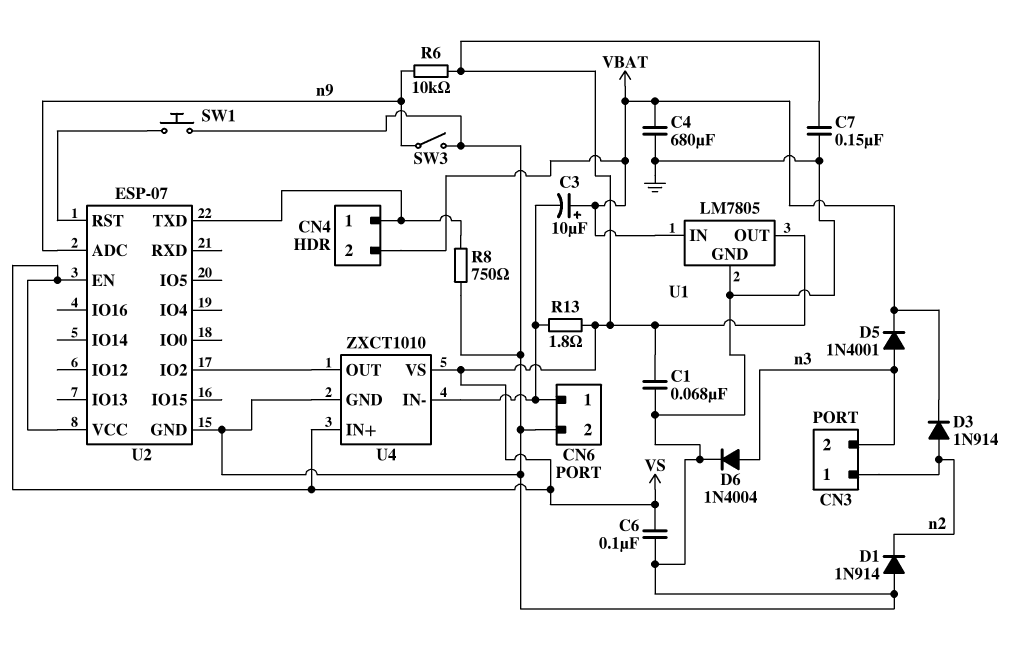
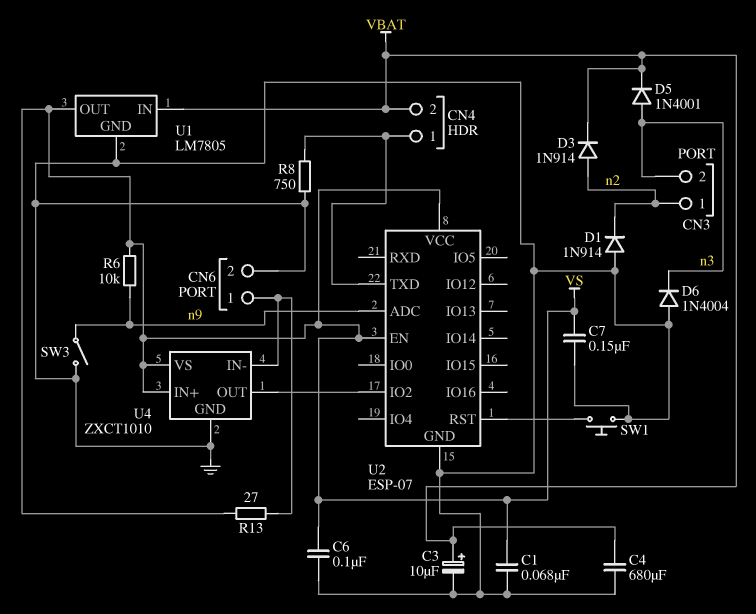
C3: 10uF (plus VBAT, minus CN6/1) -> 10uF (plus VBAT, minus GND)
D6: diode 1N4004 (A n3, K GND) -> diode 1N4004 (A GND, K n3)
R13: 1.8 (CN6/1, VS) -> 27 (CN6/1, VS)

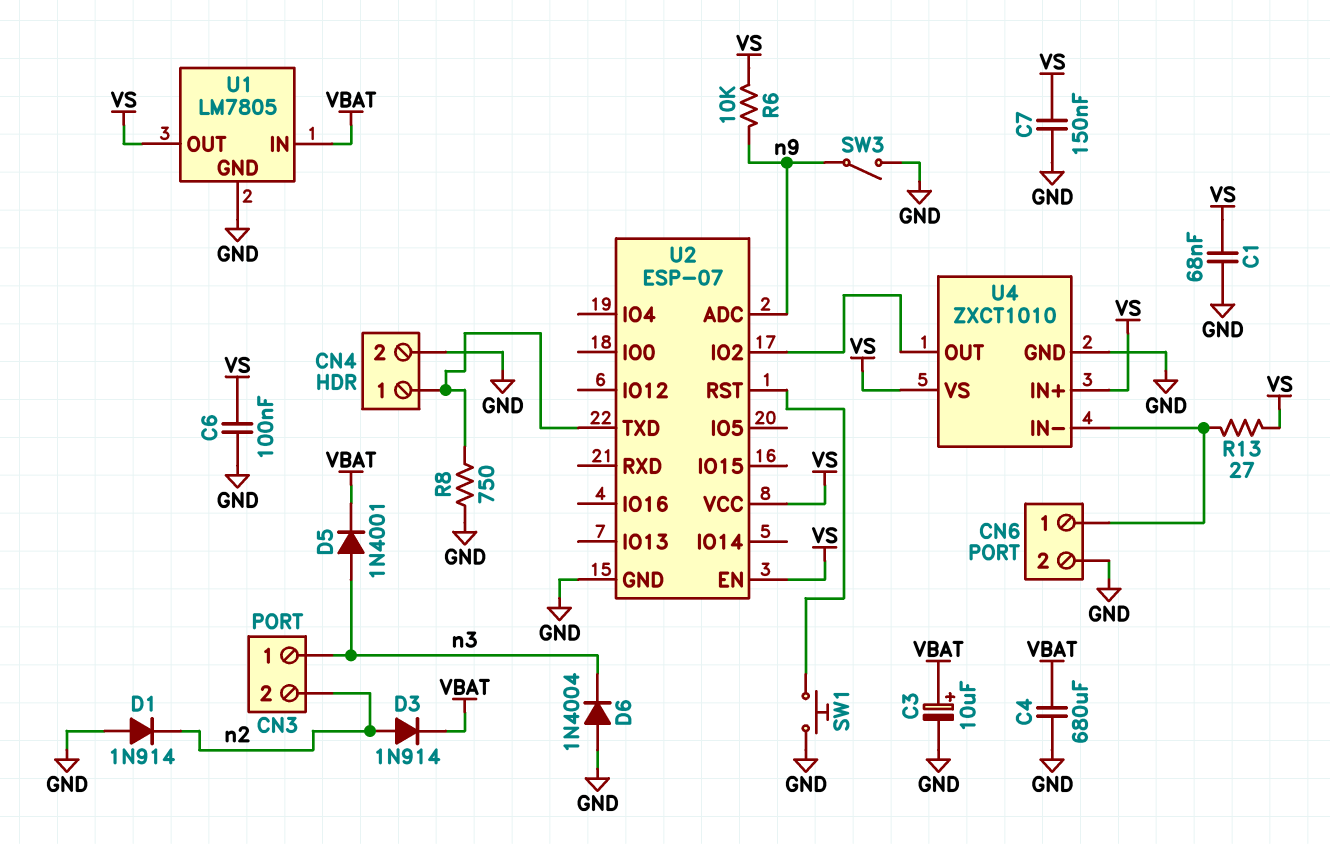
CN3 pin 1: n2 -> n3
CN3 pin 2: n3 -> n2
CN4 pin 2: VBAT -> GND

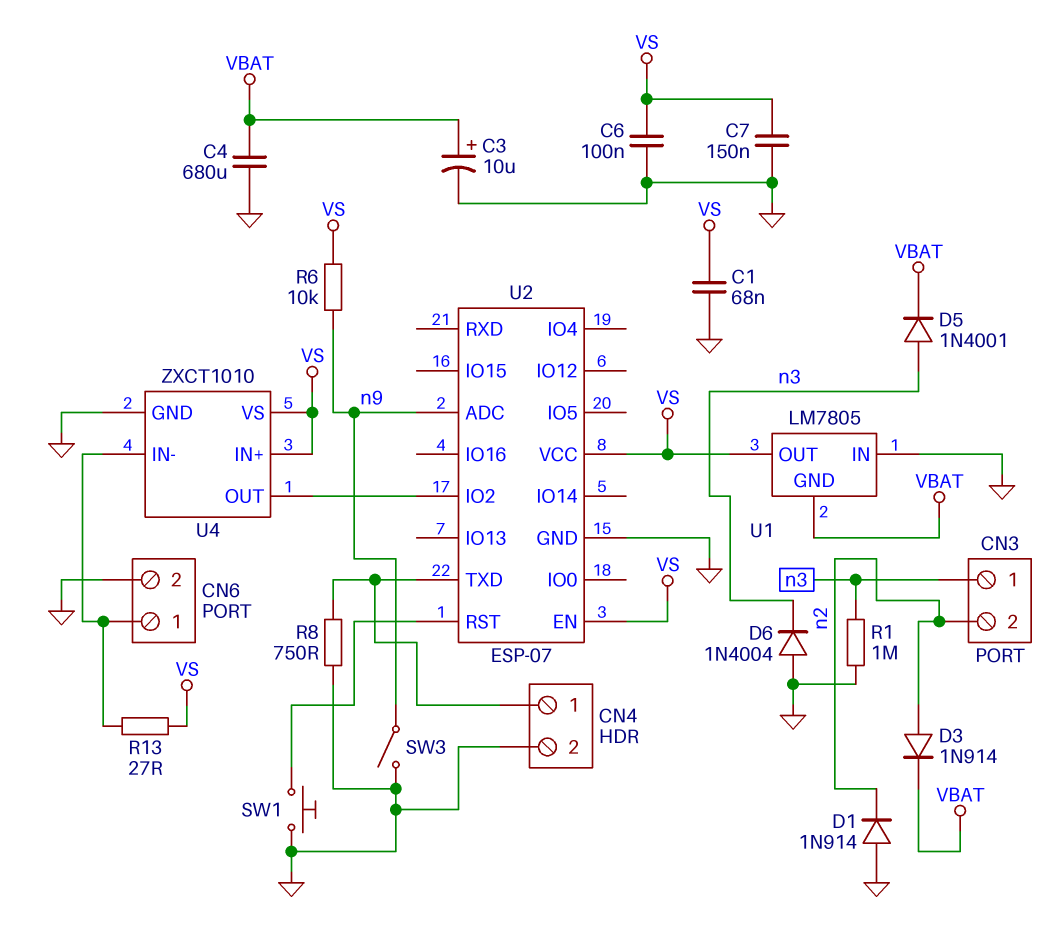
R1: none -> 1M (GND, n3)
U1 pin GND: GND -> VBAT
U1 pin IN: VBAT -> GND

